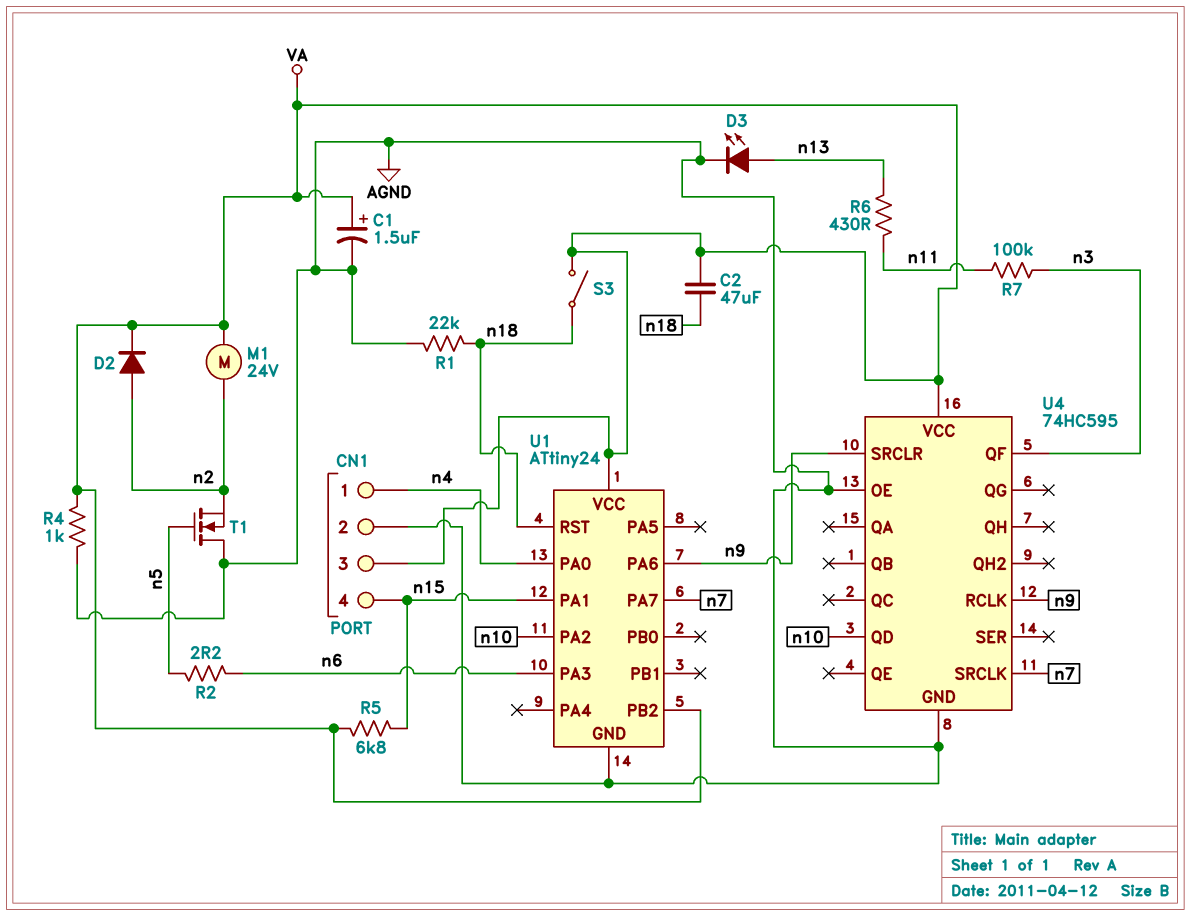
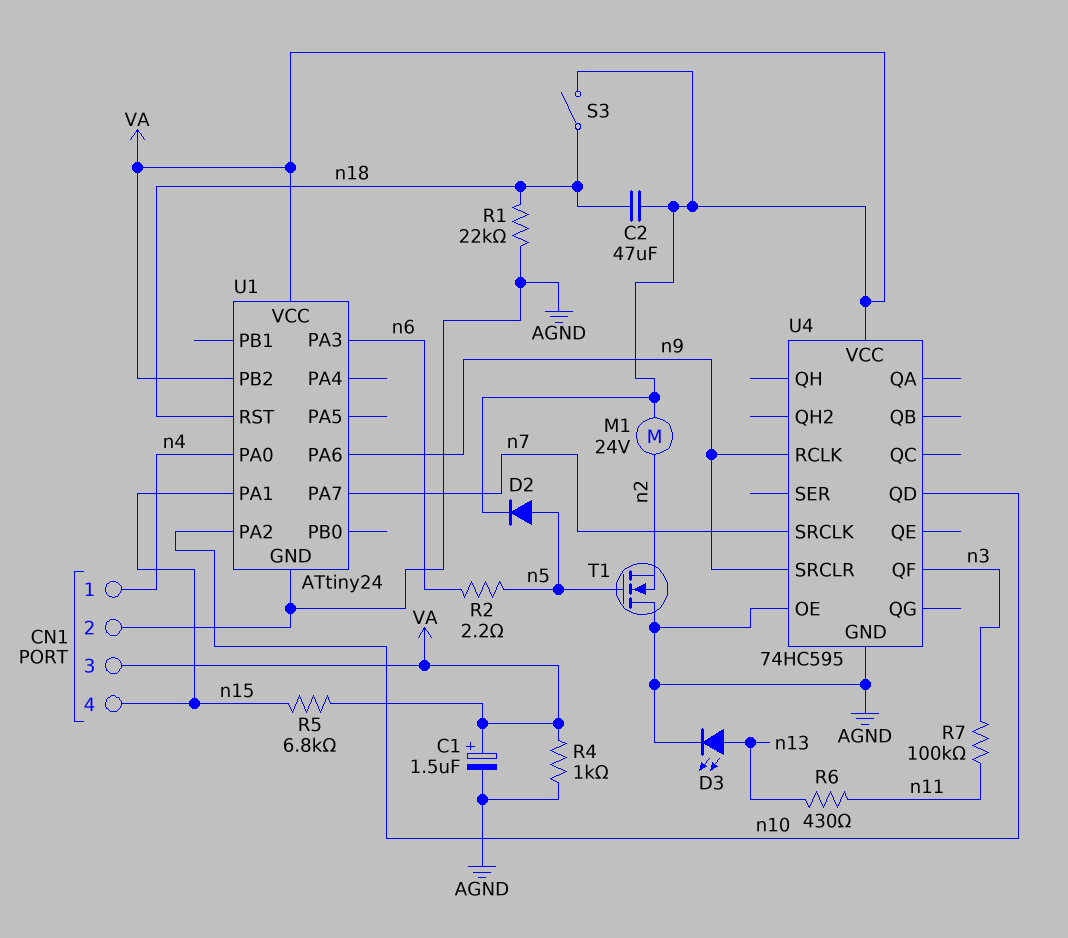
D2: diode (A n2, K VA) -> diode (A n5, K VA)

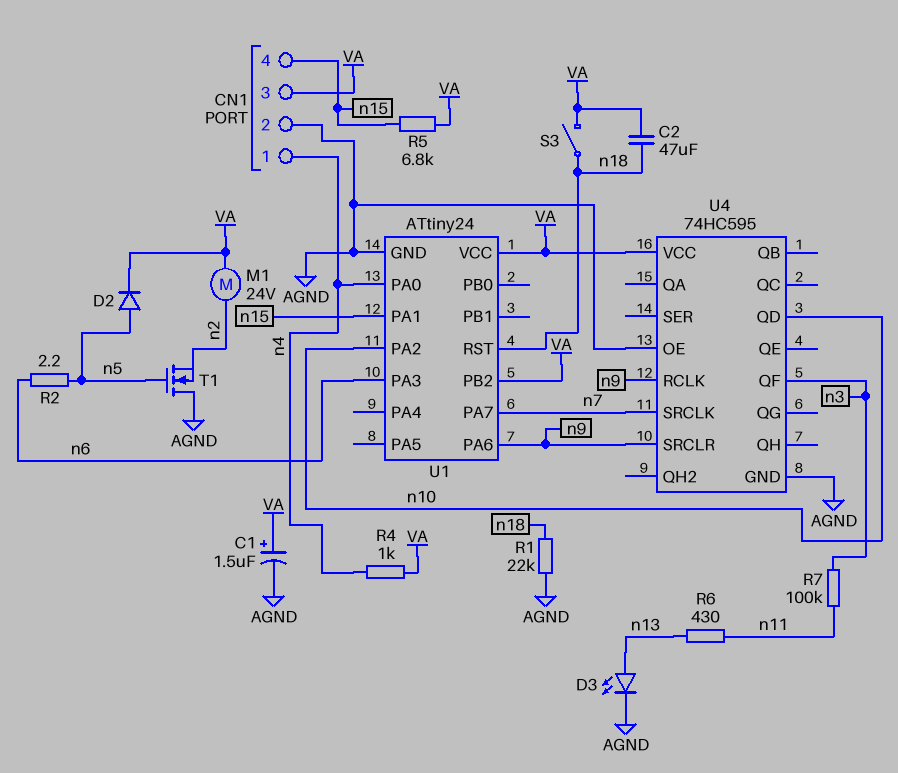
R4: 1k (AGND, VA) -> 1k (VA, n4)

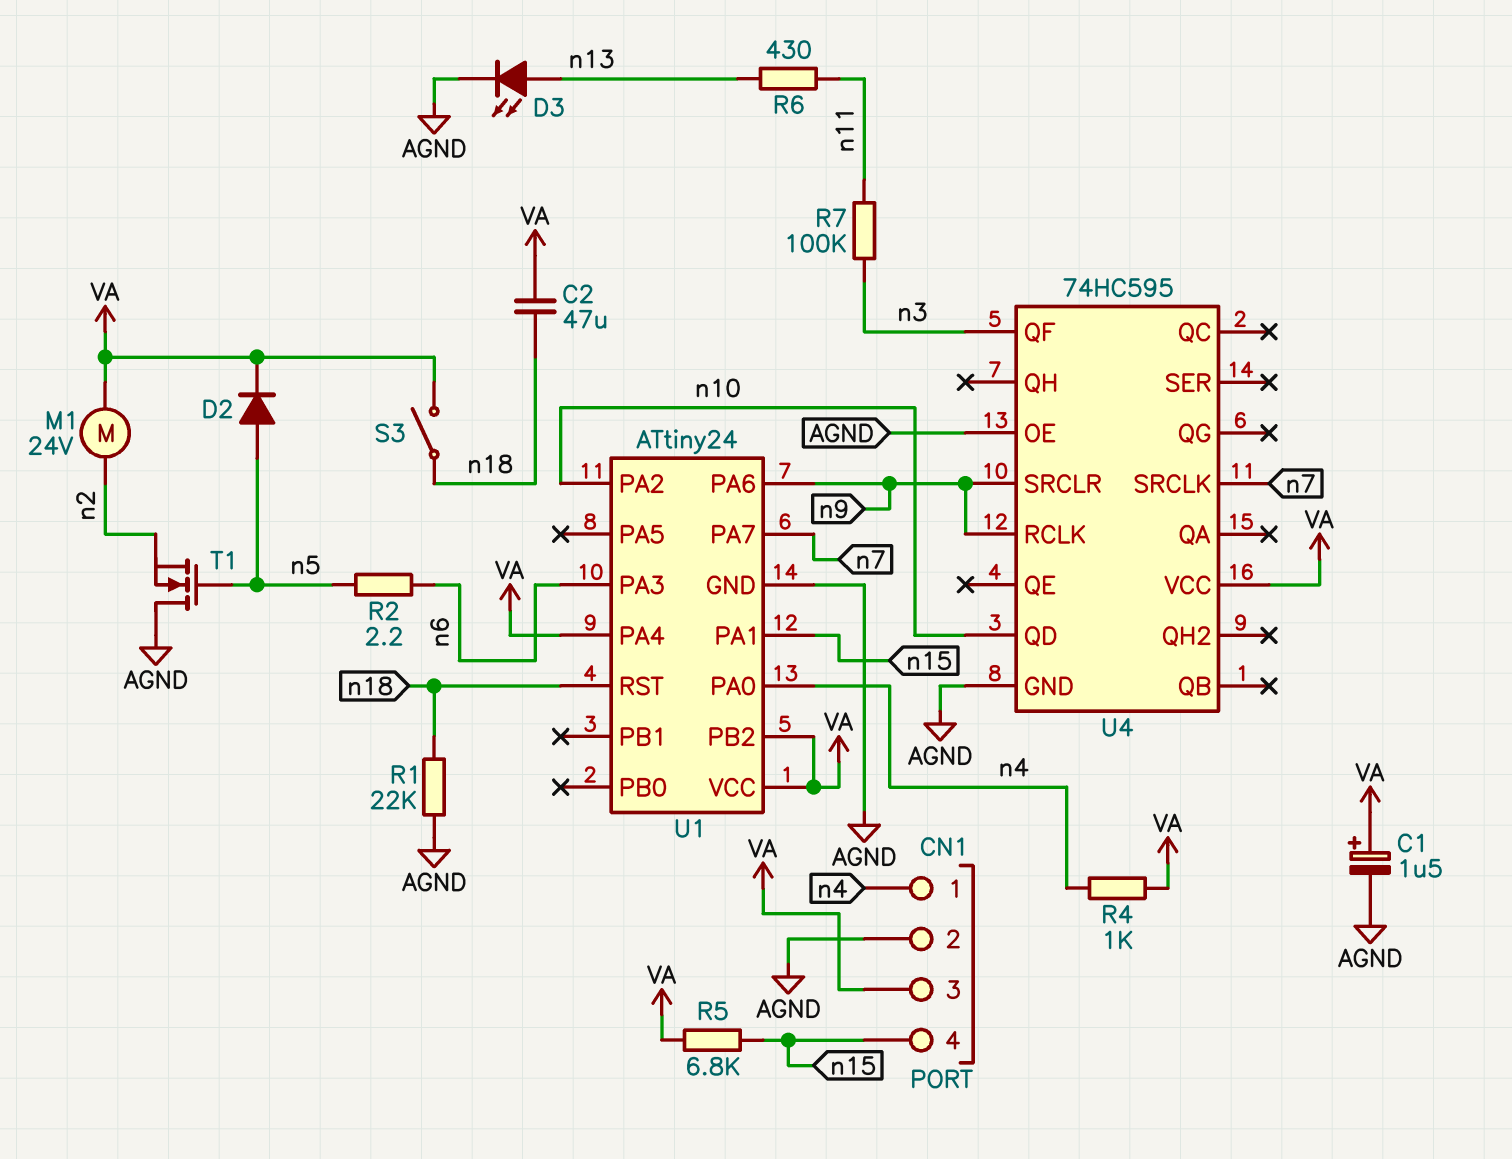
U1 pin PA4: none -> VA

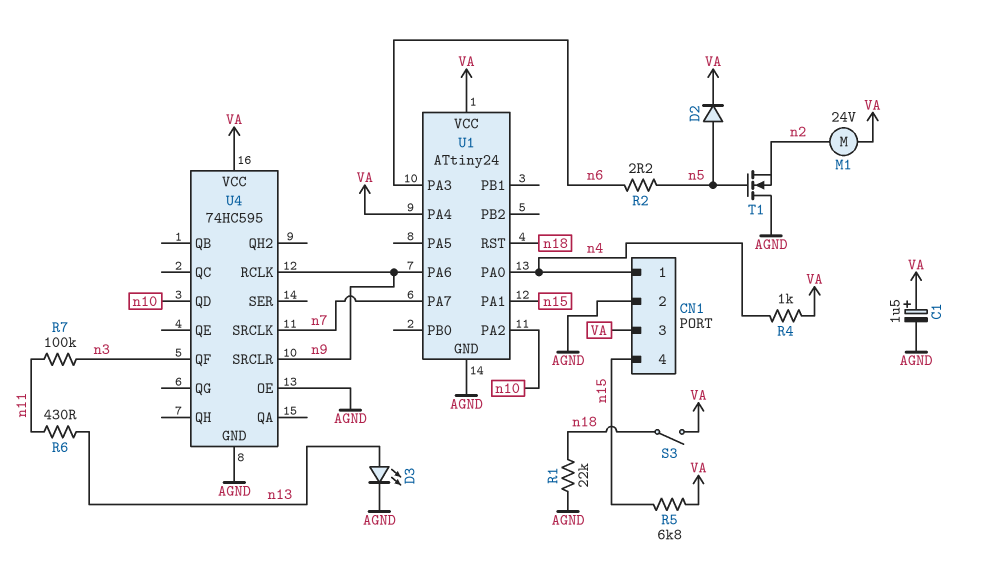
C2: 47uF (VA, n18) -> none
U1 pin PB2: VA -> none

